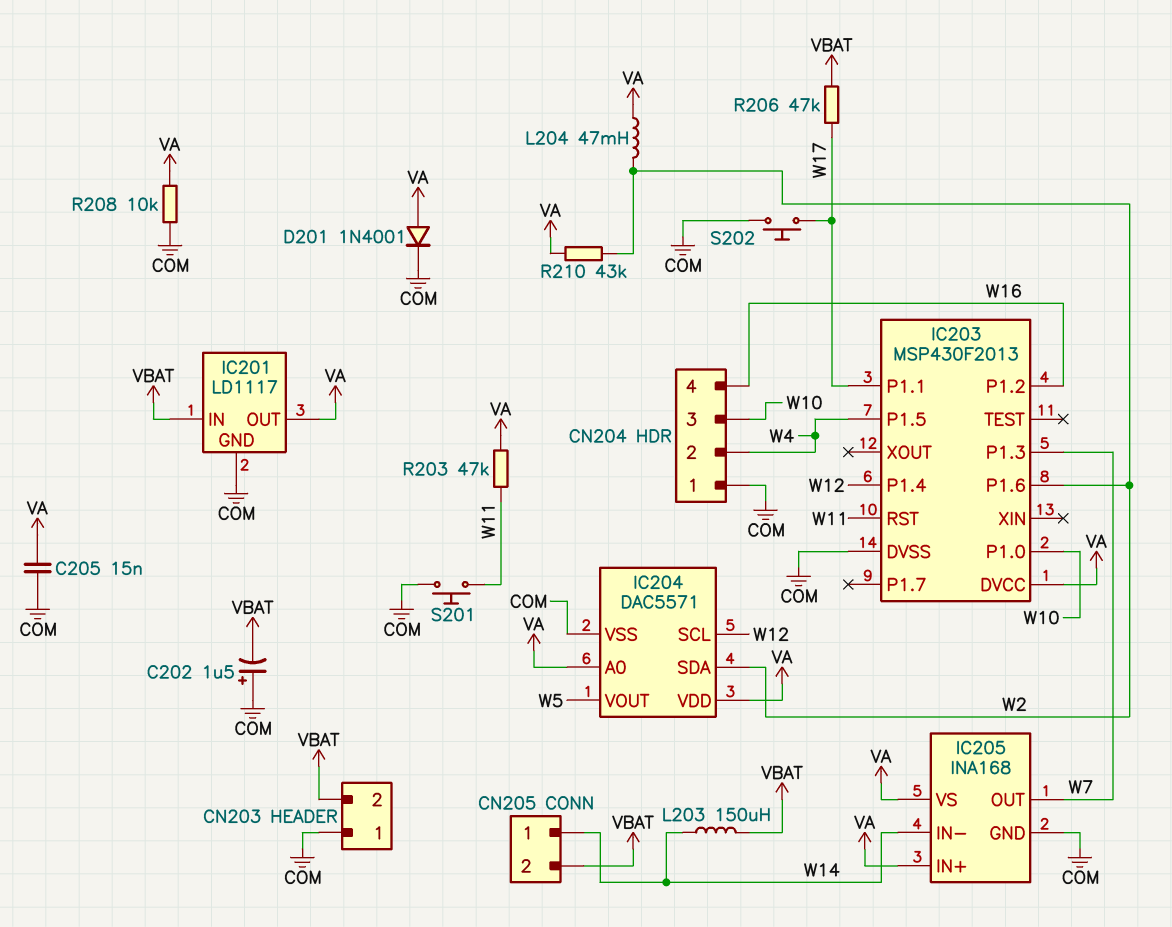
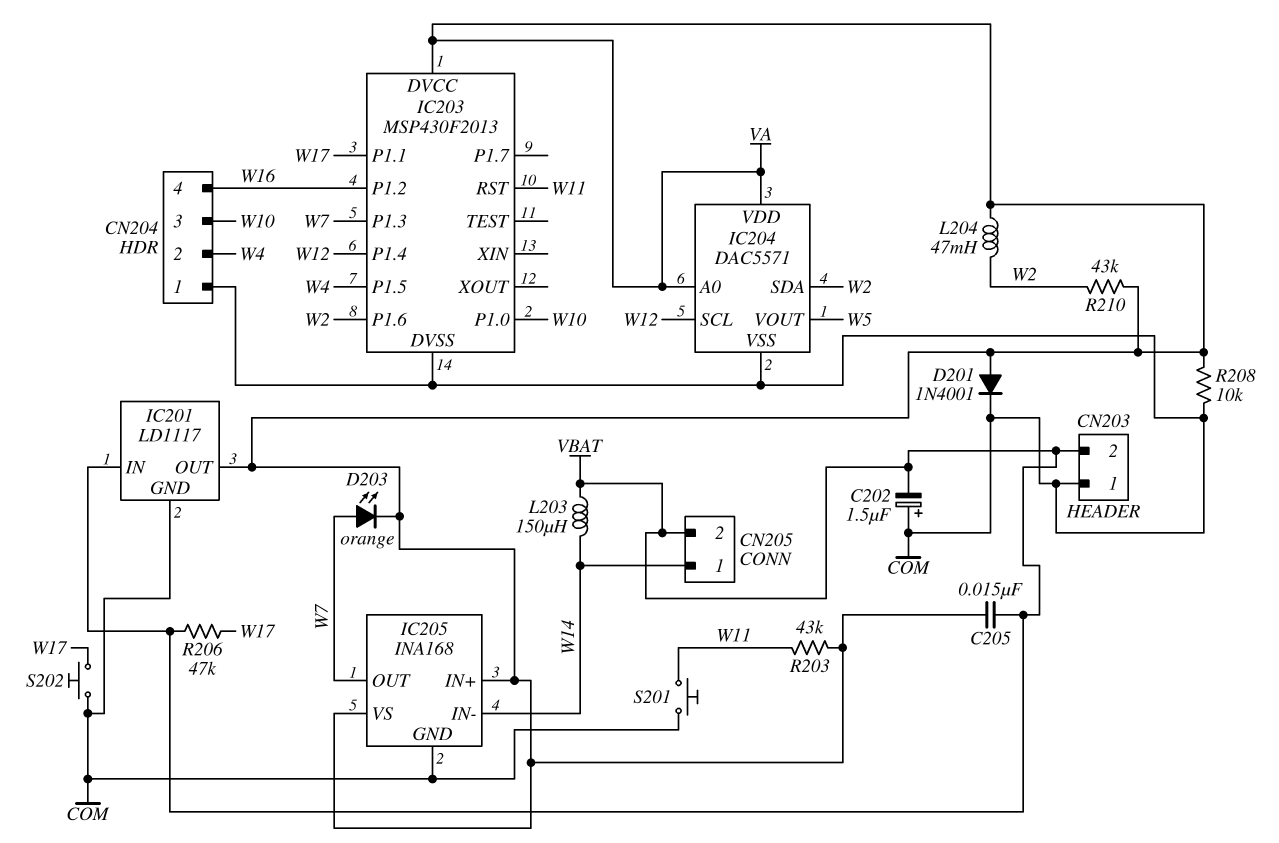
C205: 15nF (COM, VA) -> 15nF (VA, VBAT)
D203: none -> LED orange (A W7, K VA)
R203: 47k (VA, W11) -> 43k (VA, W11)

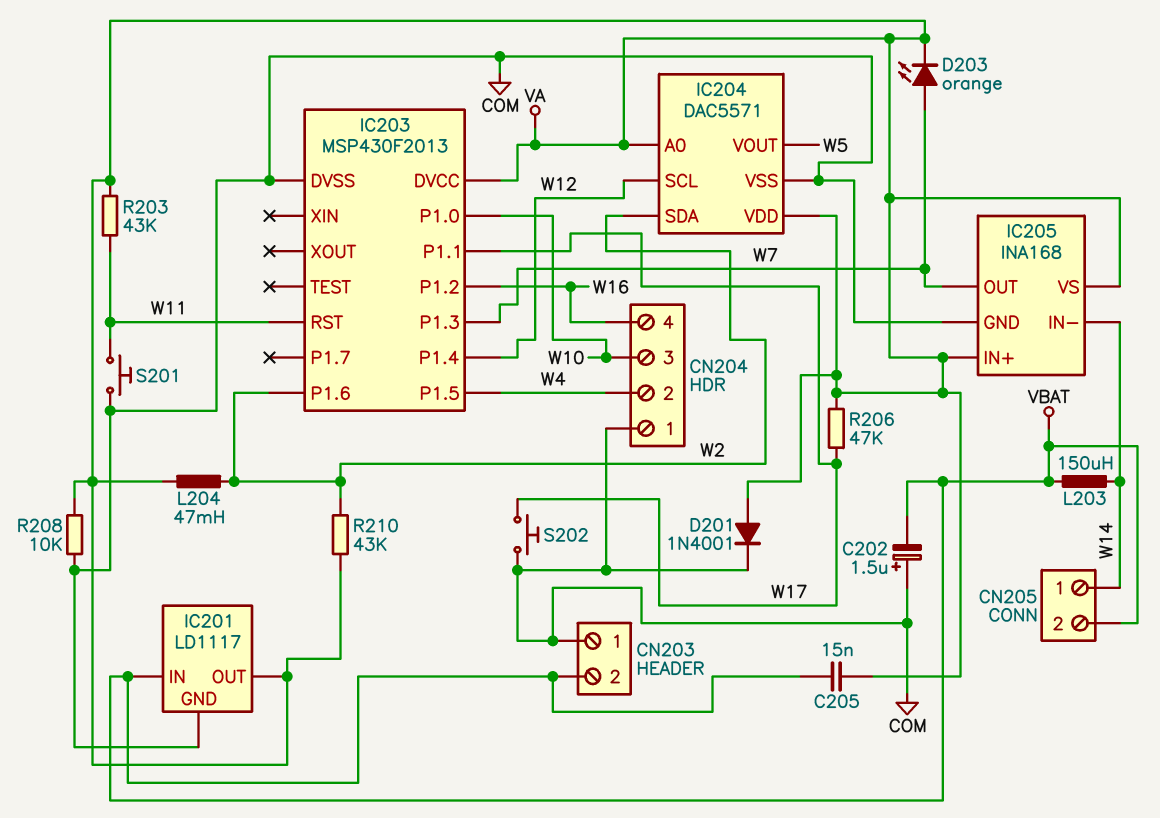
R206: 47k (VBAT, W17) -> 47k (VA, W17)

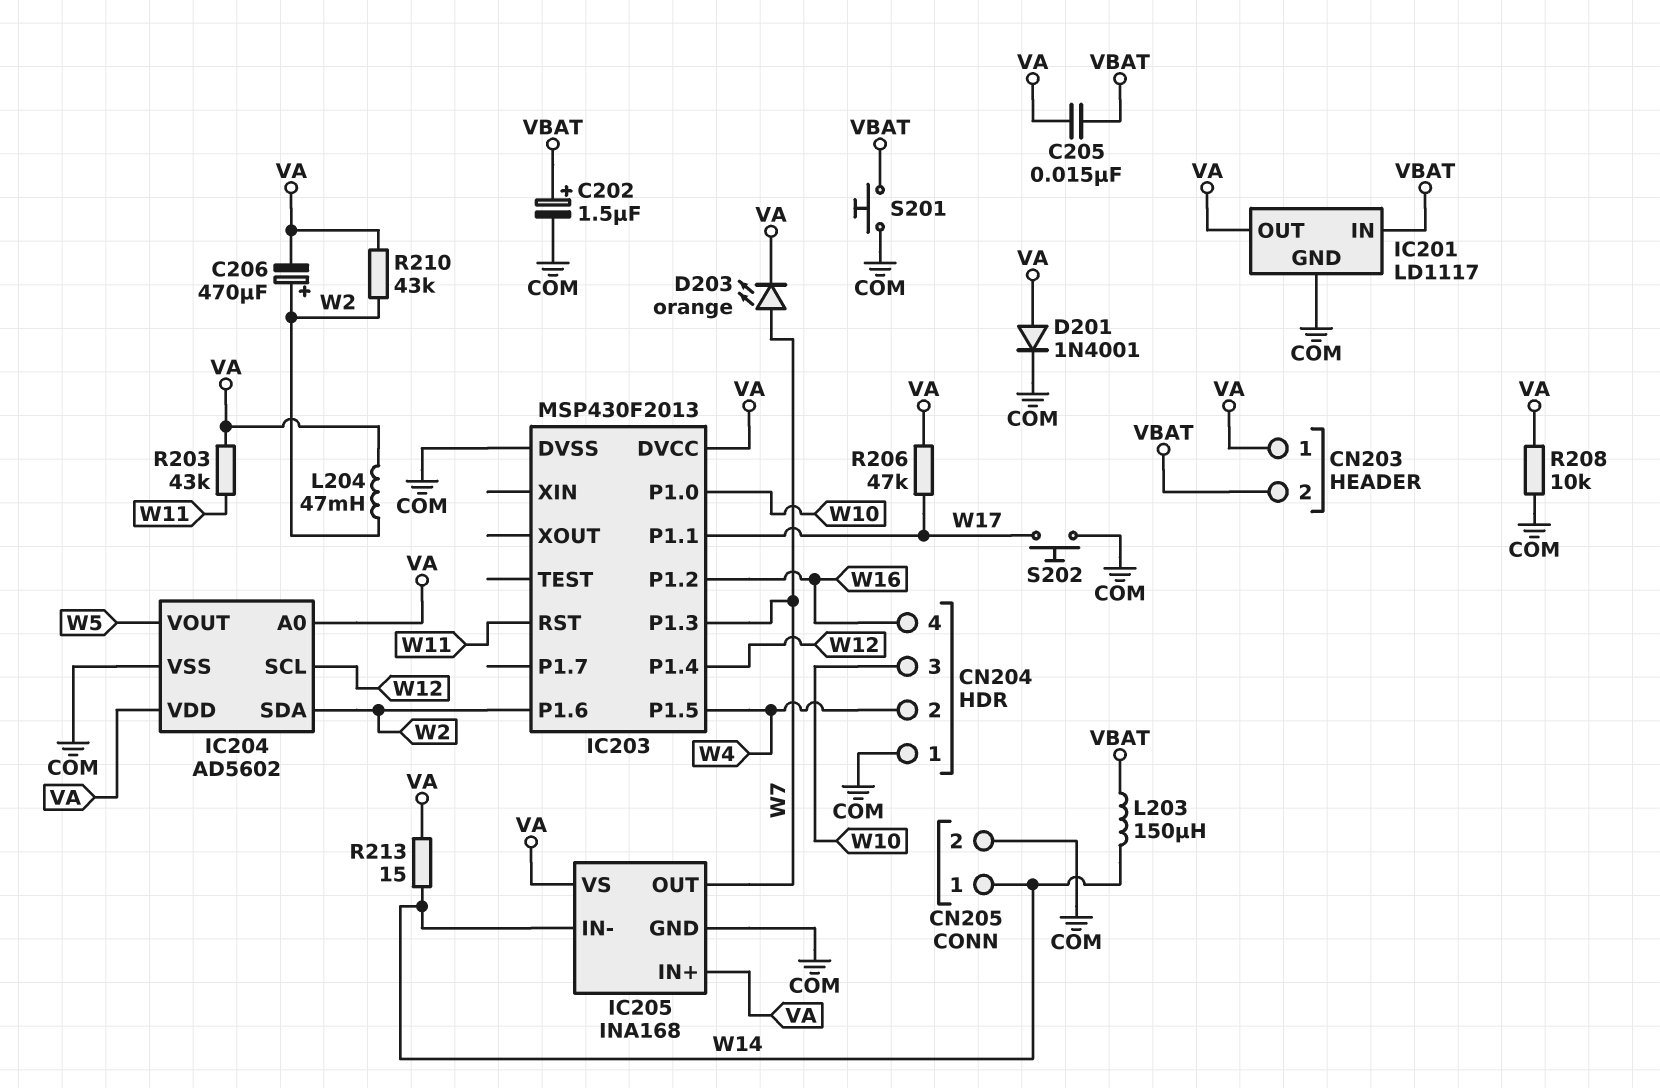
C202: 1.5uF (plus COM, minus VBAT) -> 1.5uF (plus VBAT, minus COM)
C206: none -> 470uF (plus W2, minus VA)
CN203 pin 1: COM -> VA
CN205 pin 2: VBAT -> COM
IC204: DAC5571 -> AD5602
R213: none -> 15 (VA, W14)
S201: button (COM, W11) -> button (COM, VBAT)

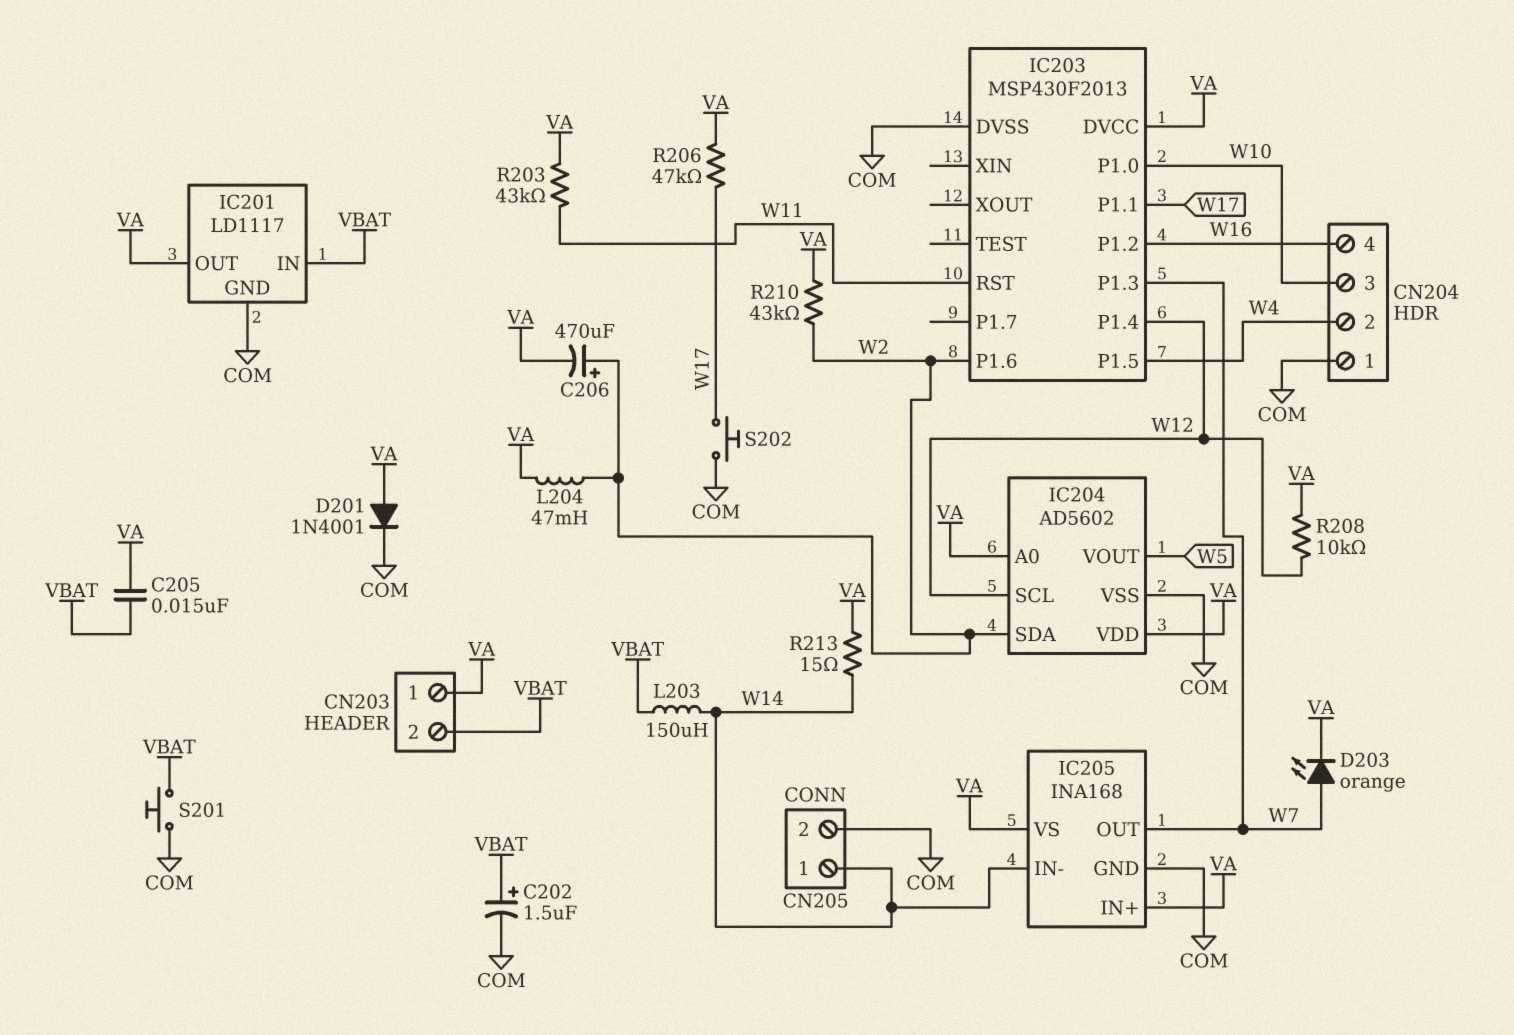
R208: 10k (COM, VA) -> 10k (VA, W12)

